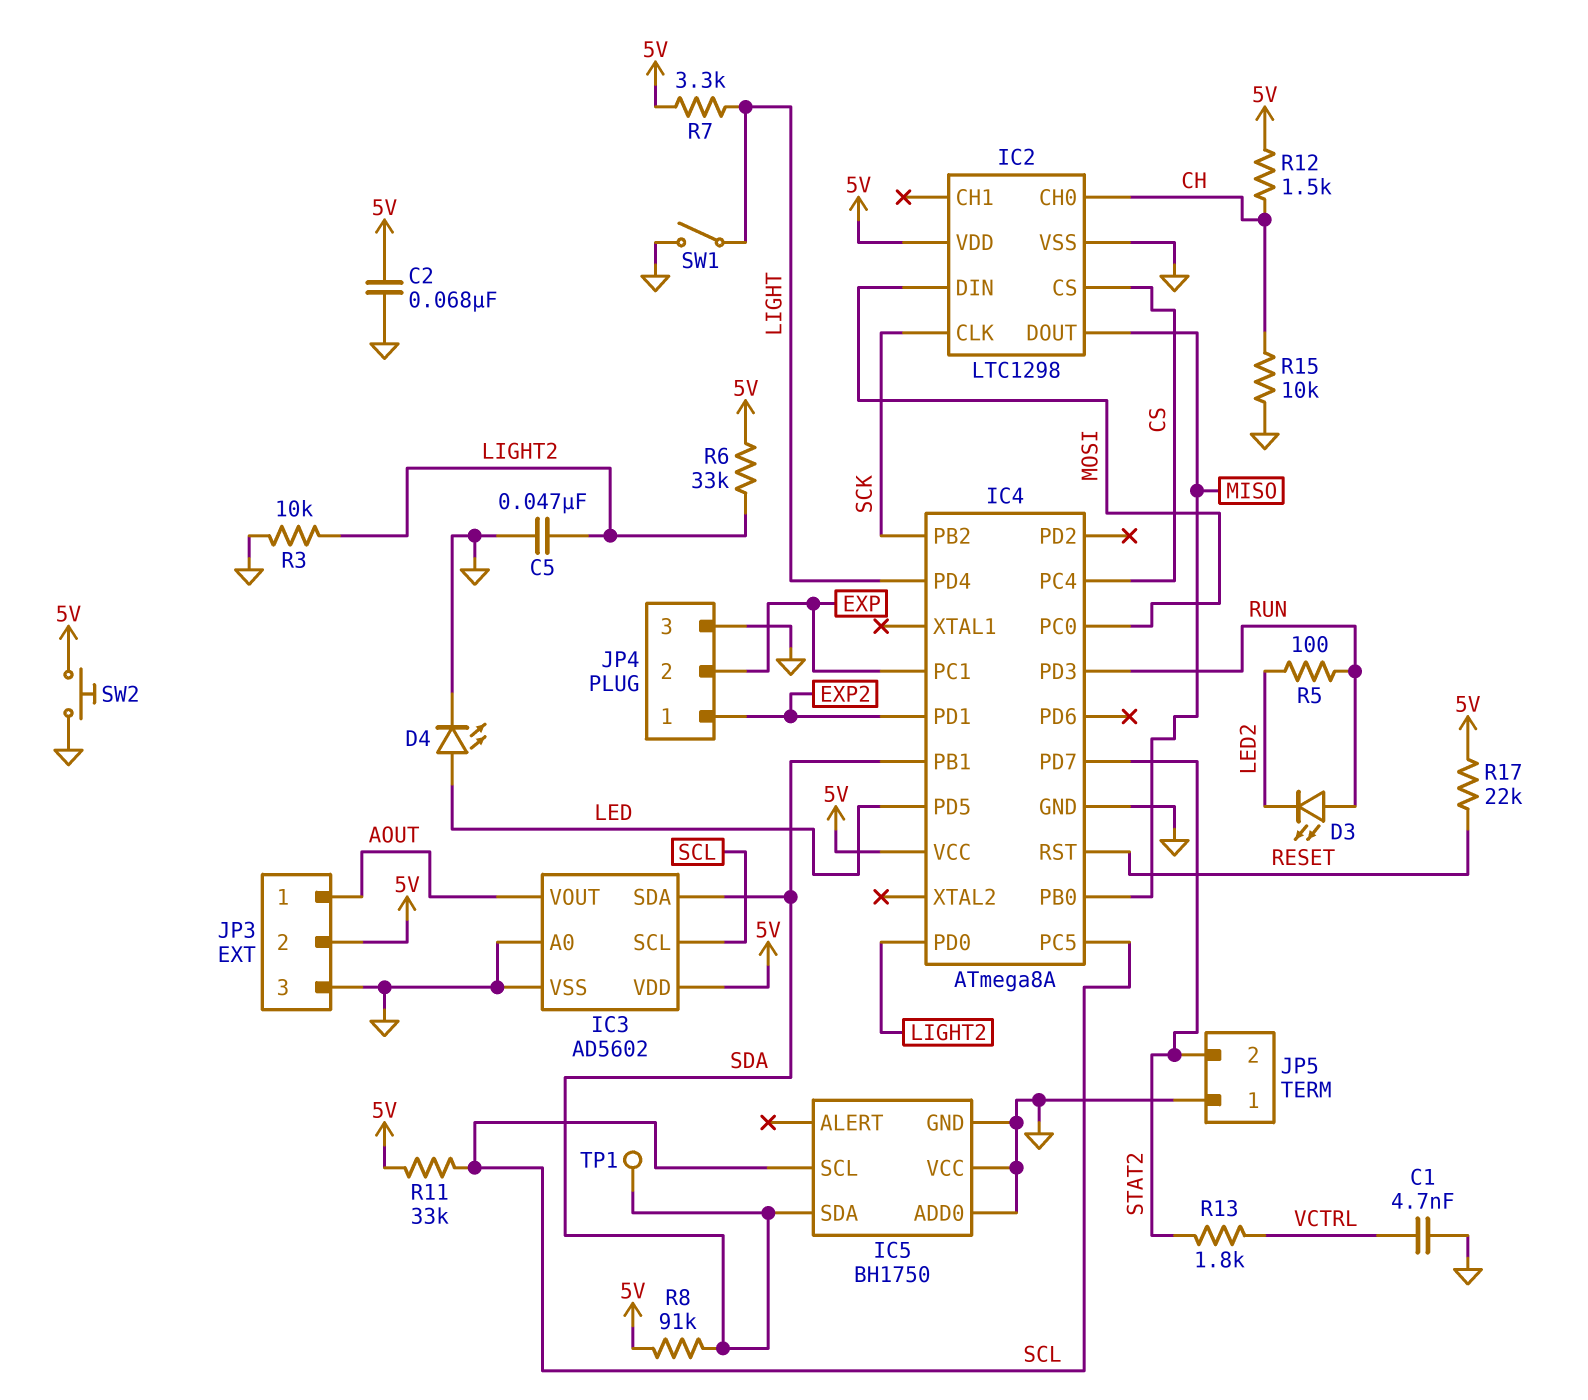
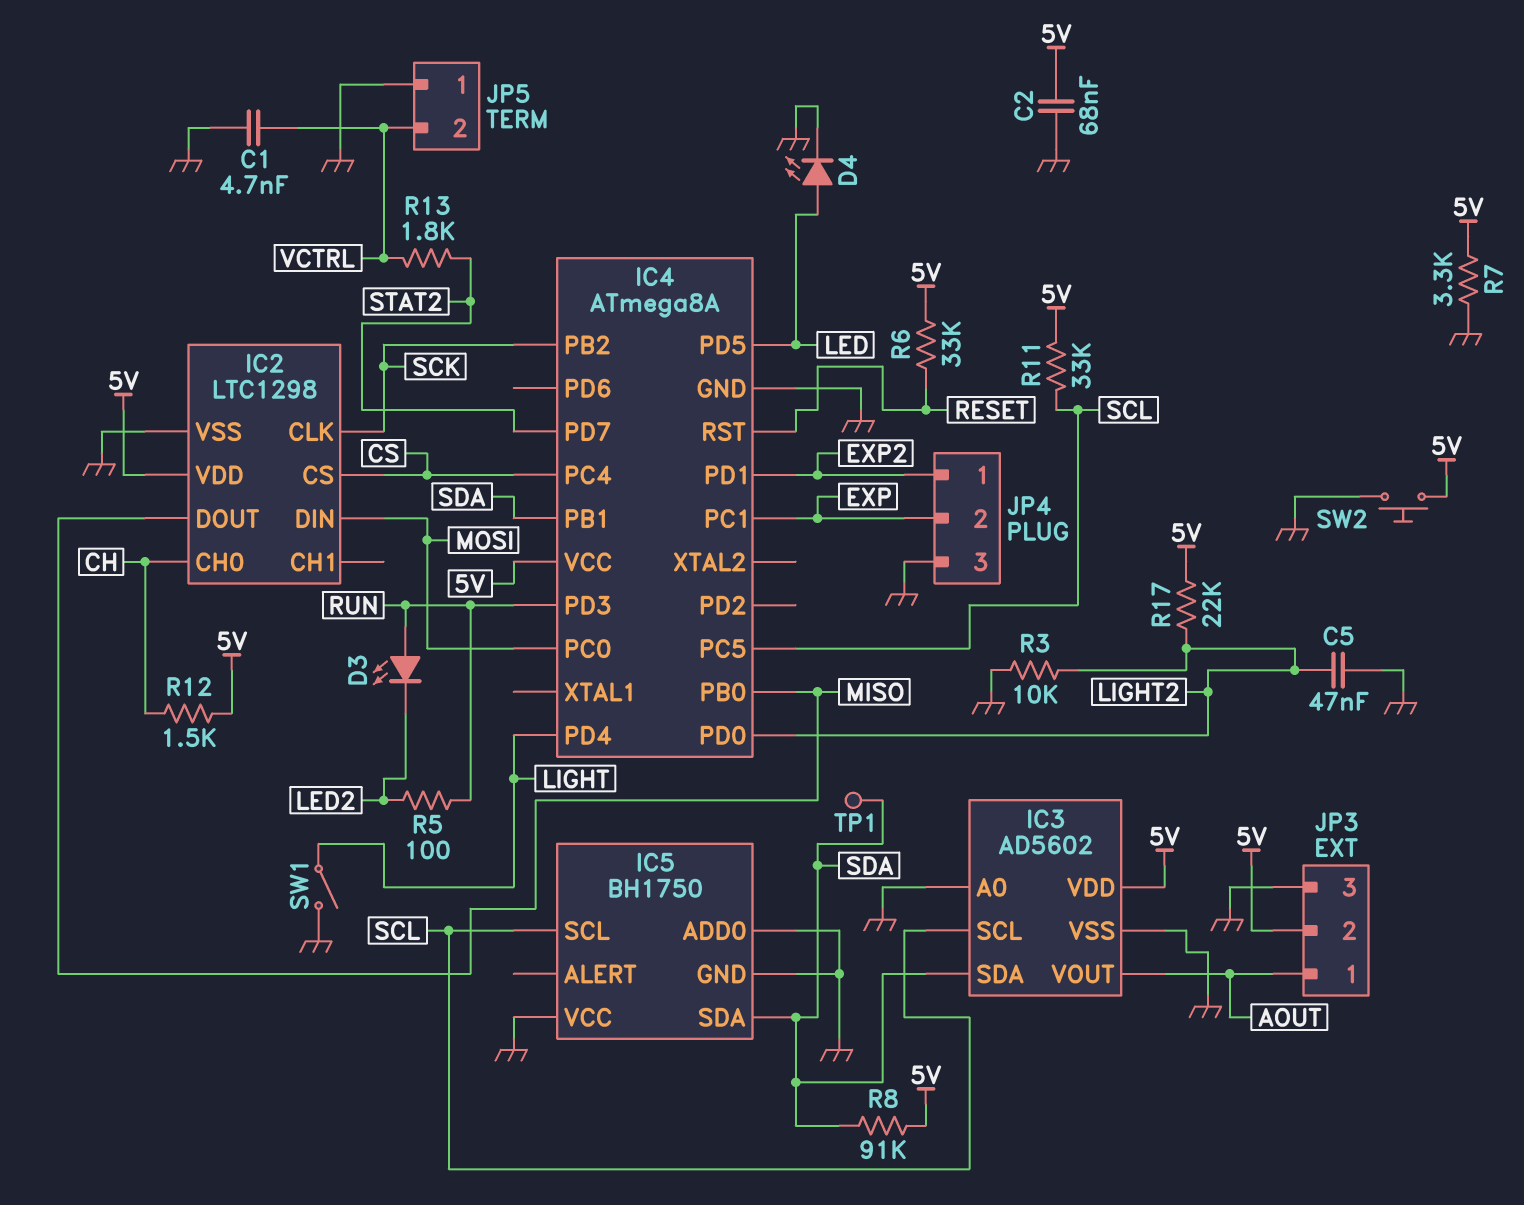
JP5 pin 2: STAT2 -> VCTRL
R6: 33k (5V, LIGHT2) -> 33k (5V, RESET)
R7: 3.3k (5V, LIGHT) -> 3.3k (5V, GND)
R15: 10k (CH, GND) -> none
R17: 22k (5V, RESET) -> 22k (5V, LIGHT2)

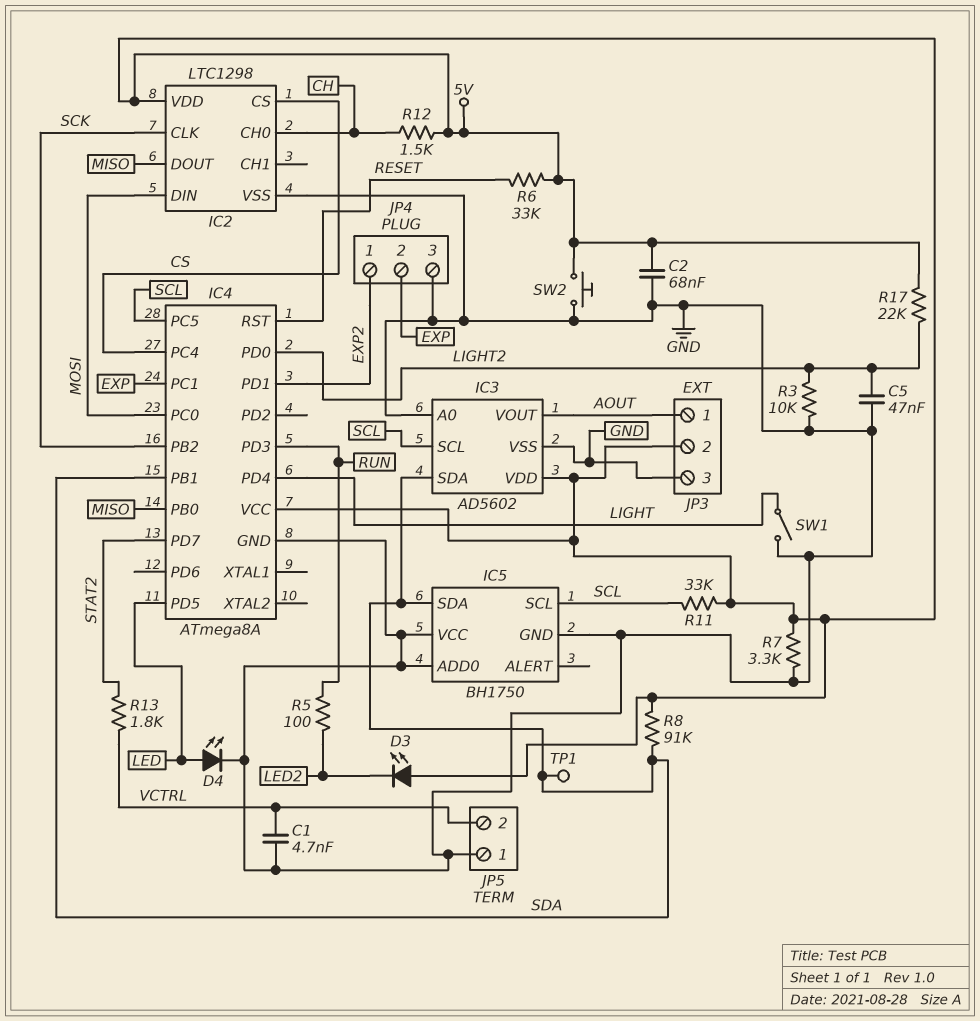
D3: LED (A RUN, K LED2) -> LED (A 5V, K LED2)

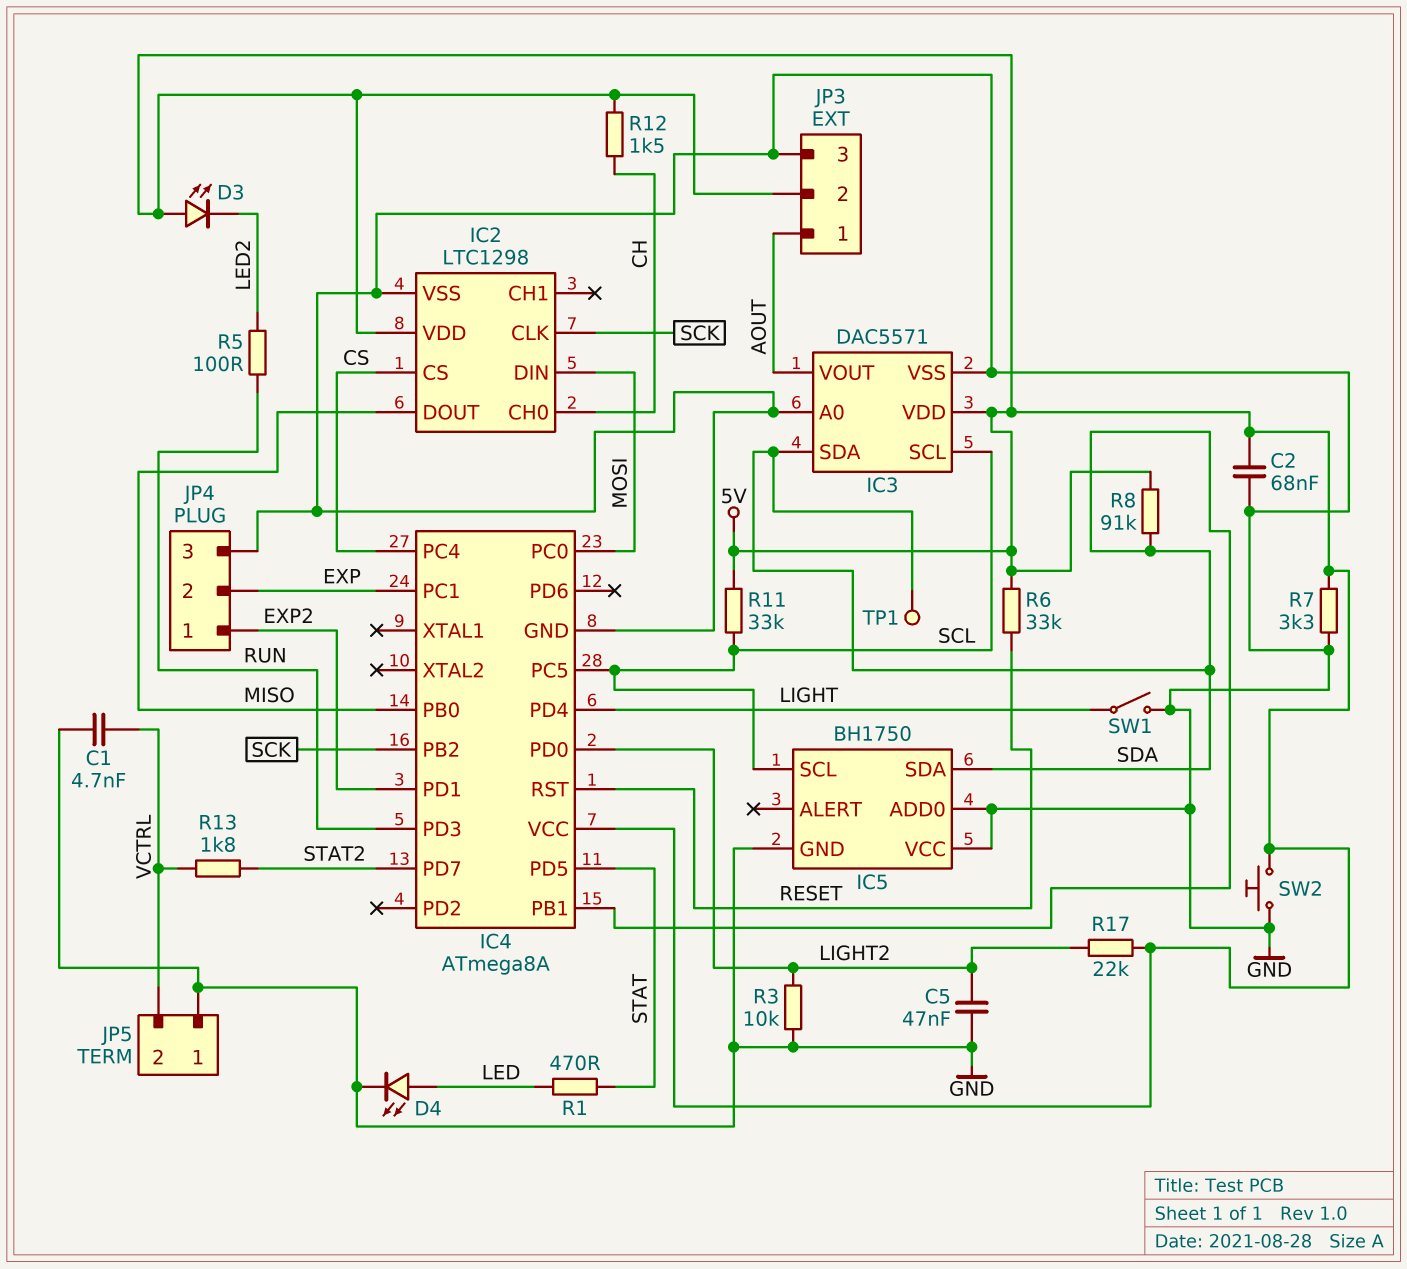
IC3: AD5602 -> DAC5571
IC4 pin PD5: LED -> STAT
R1: none -> 470 (LED, STAT)

